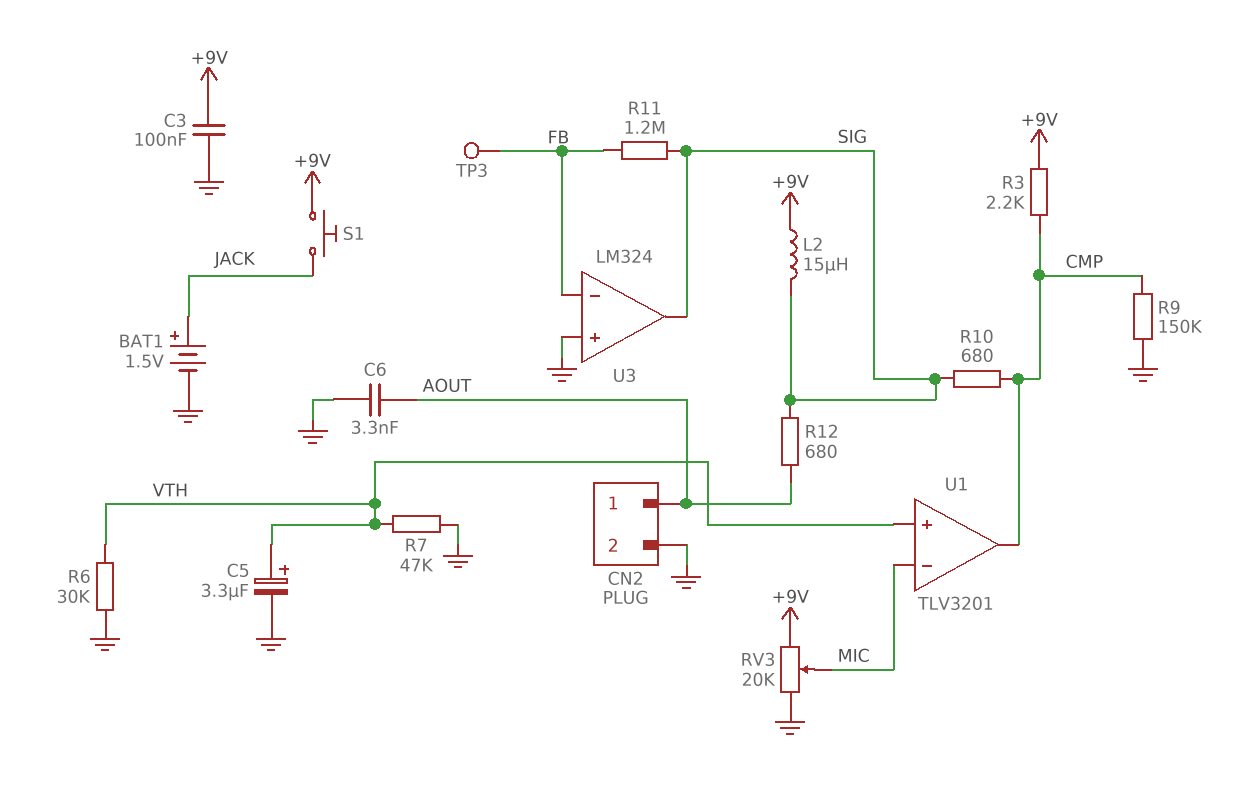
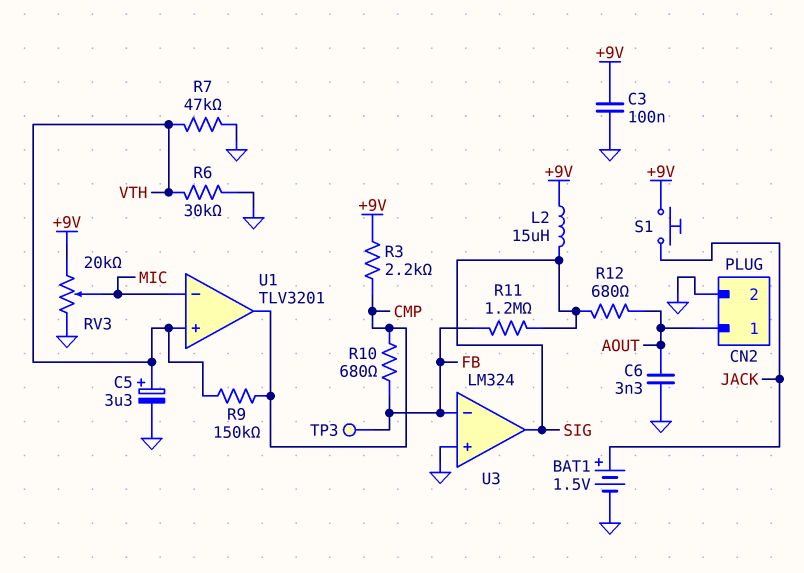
R9: 150k (CMP, GND) -> 150k (CMP, VTH)
R10: 680 (CMP, SIG) -> 680 (CMP, FB)

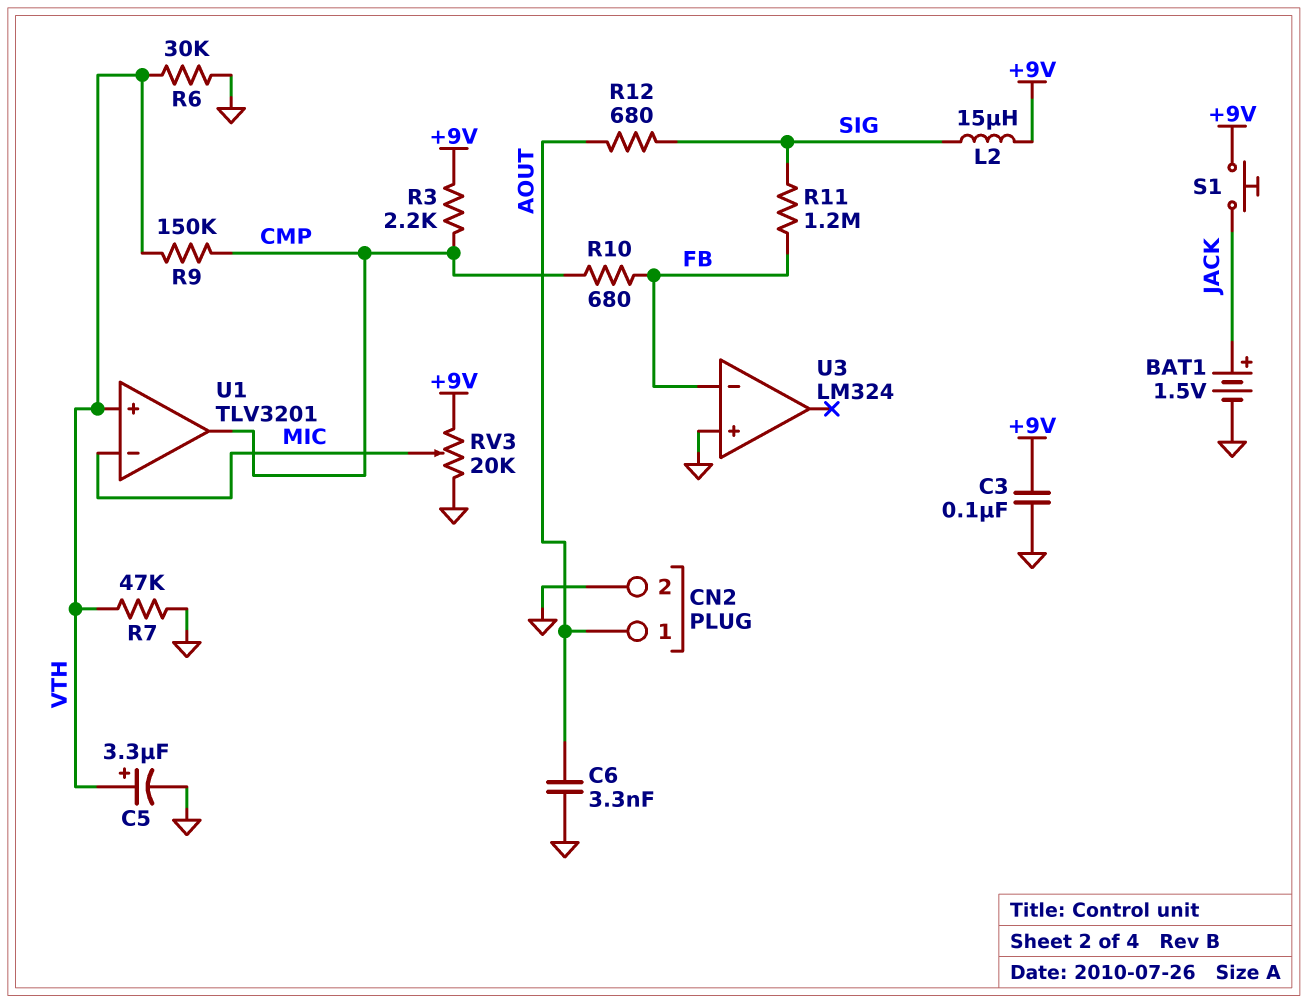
TP3: test point (FB) -> none
U3 pin out: SIG -> none

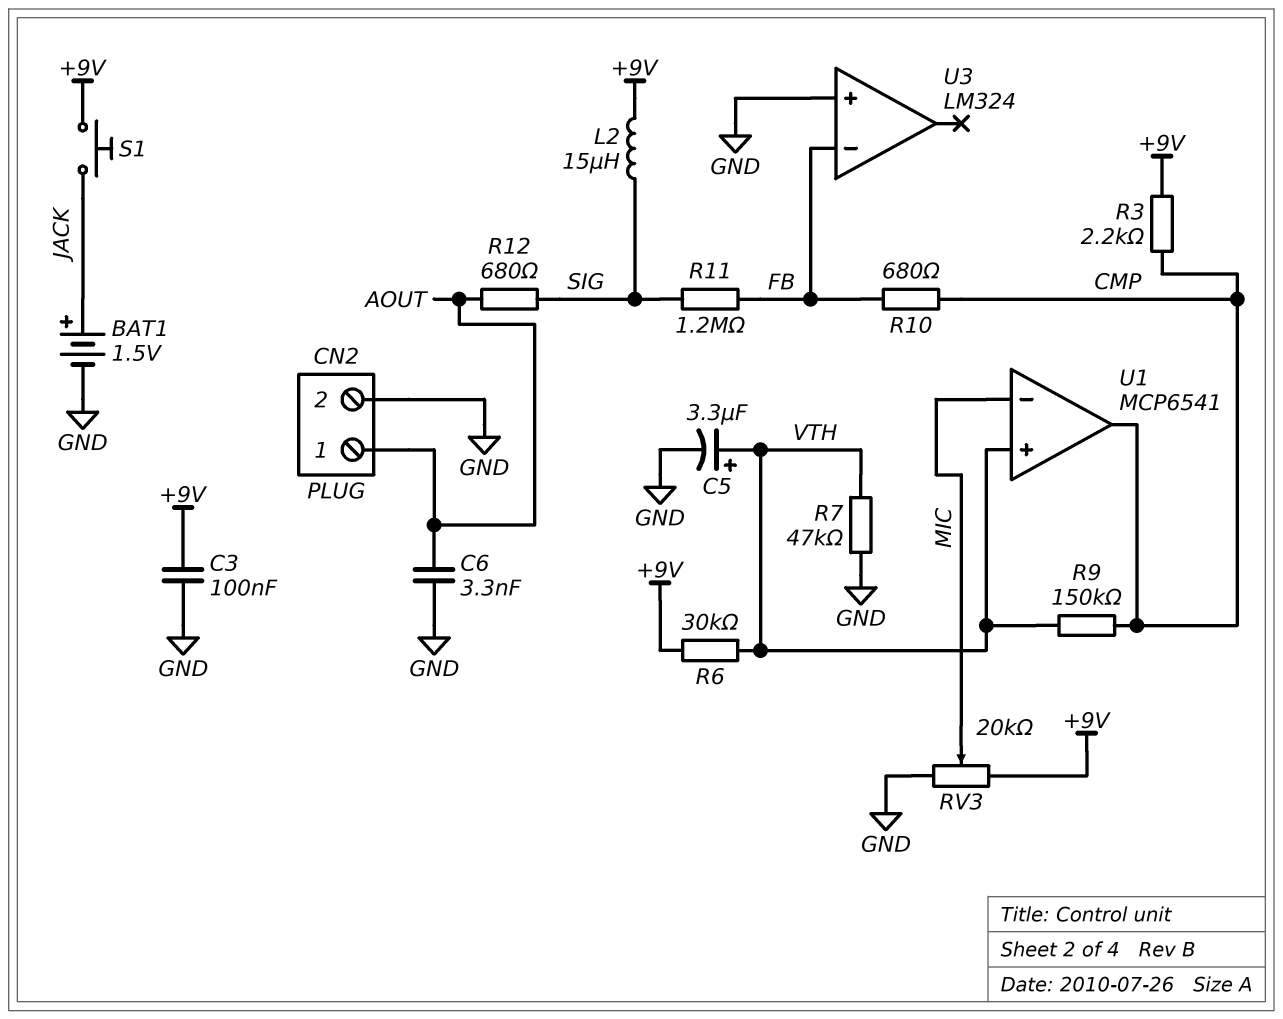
R6: 30k (GND, VTH) -> 30k (+9V, VTH)
U1: TLV3201 -> MCP6541

